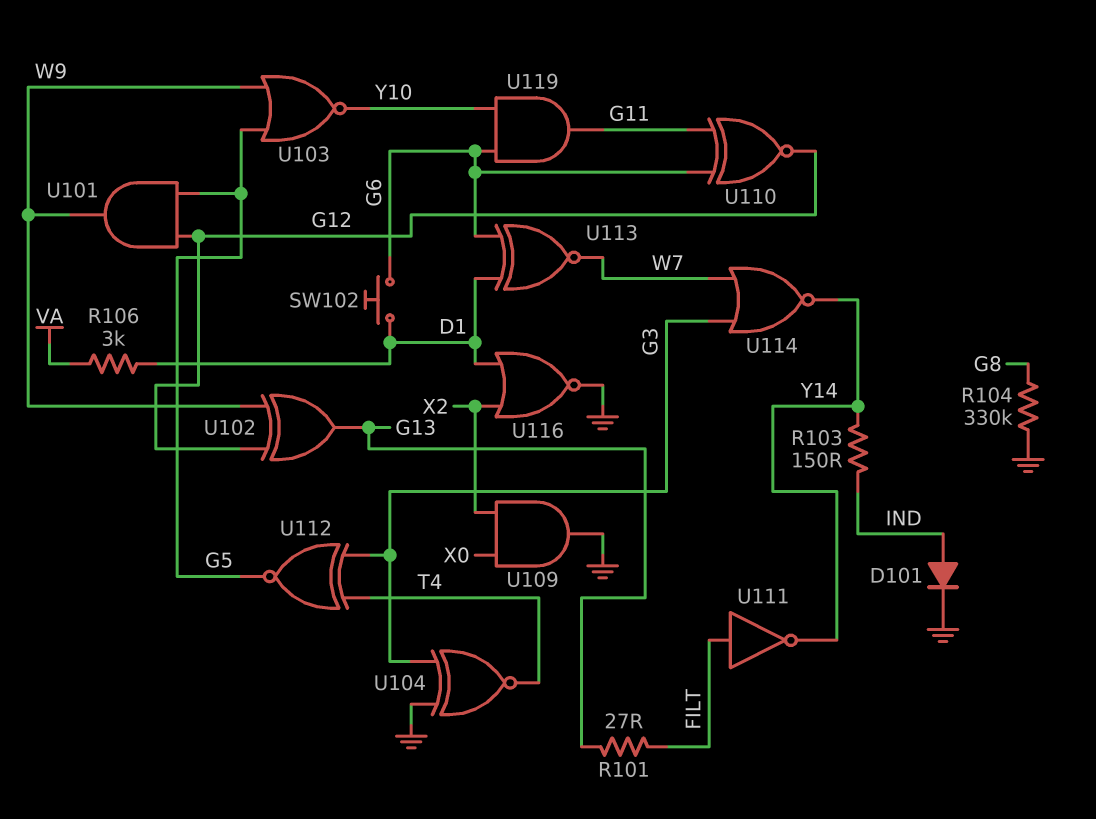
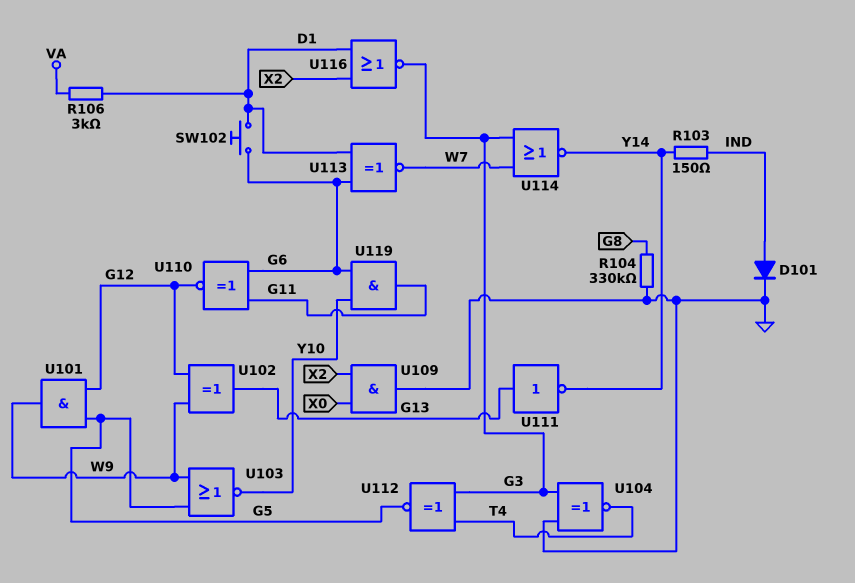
R101: 27 (FILT, G13) -> none
U111: NOT (in FILT, out Y14) -> NOT (in G13, out Y14)
U116: NOR (in D1, in X2, out GND) -> NOR (in D1, in X2, out G3)

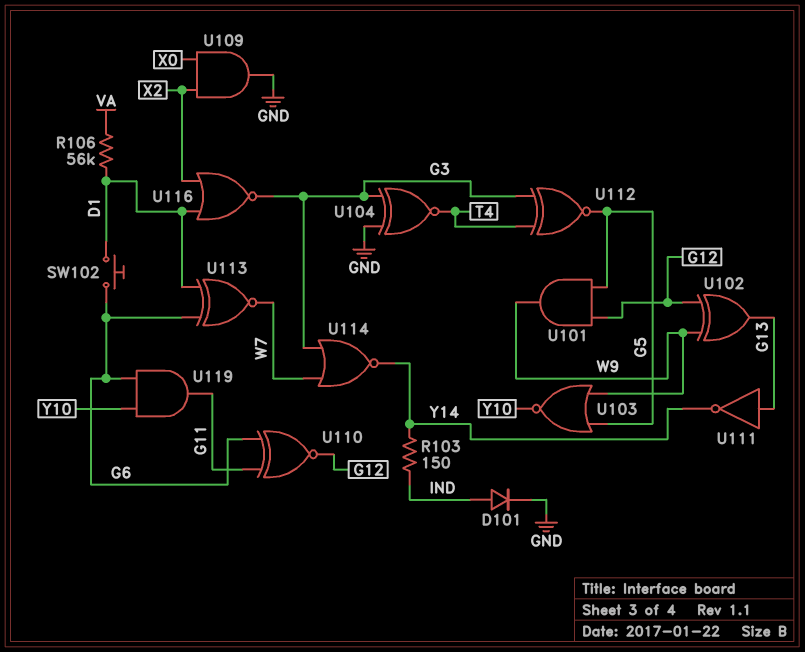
R104: 330k (G8, GND) -> none
R106: 3k (D1, VA) -> 56k (D1, VA)

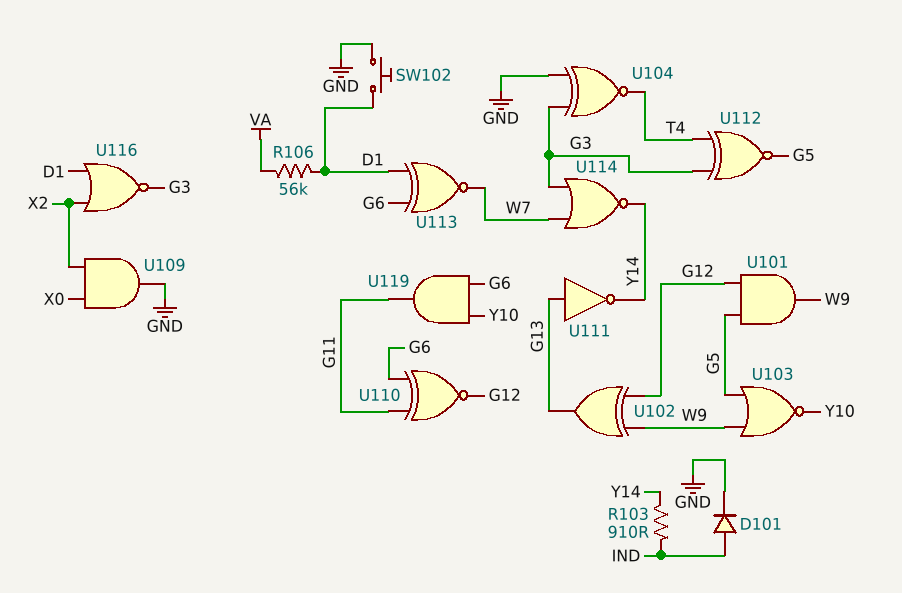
R103: 150 (IND, Y14) -> 910 (IND, Y14)
SW102: button (D1, G6) -> button (D1, GND)

